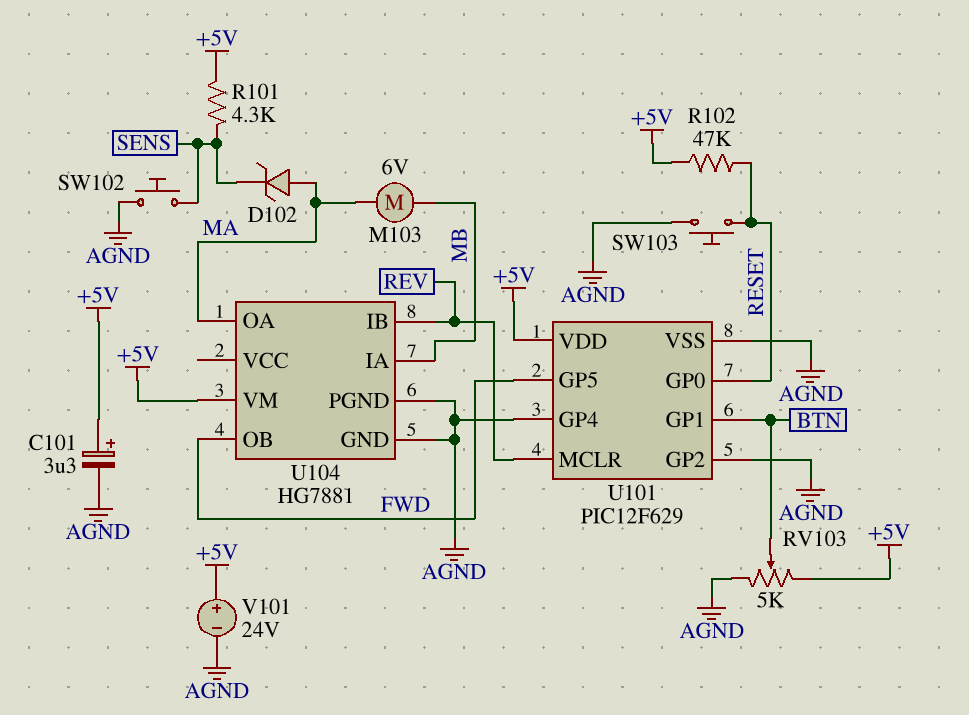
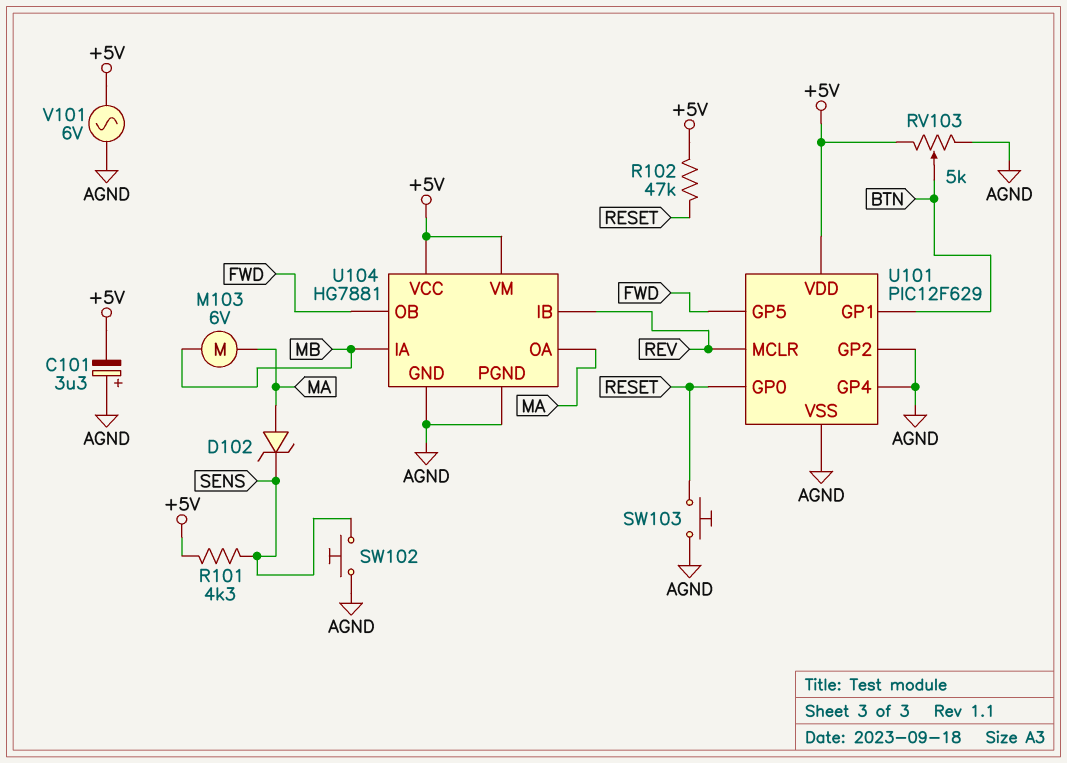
C101: 3.3uF (plus +5V, minus AGND) -> 3.3uF (plus AGND, minus +5V)
U104 pin VCC: none -> +5V
V101: 24V (plus +5V, minus AGND) -> AC 6V (+5V, AGND)

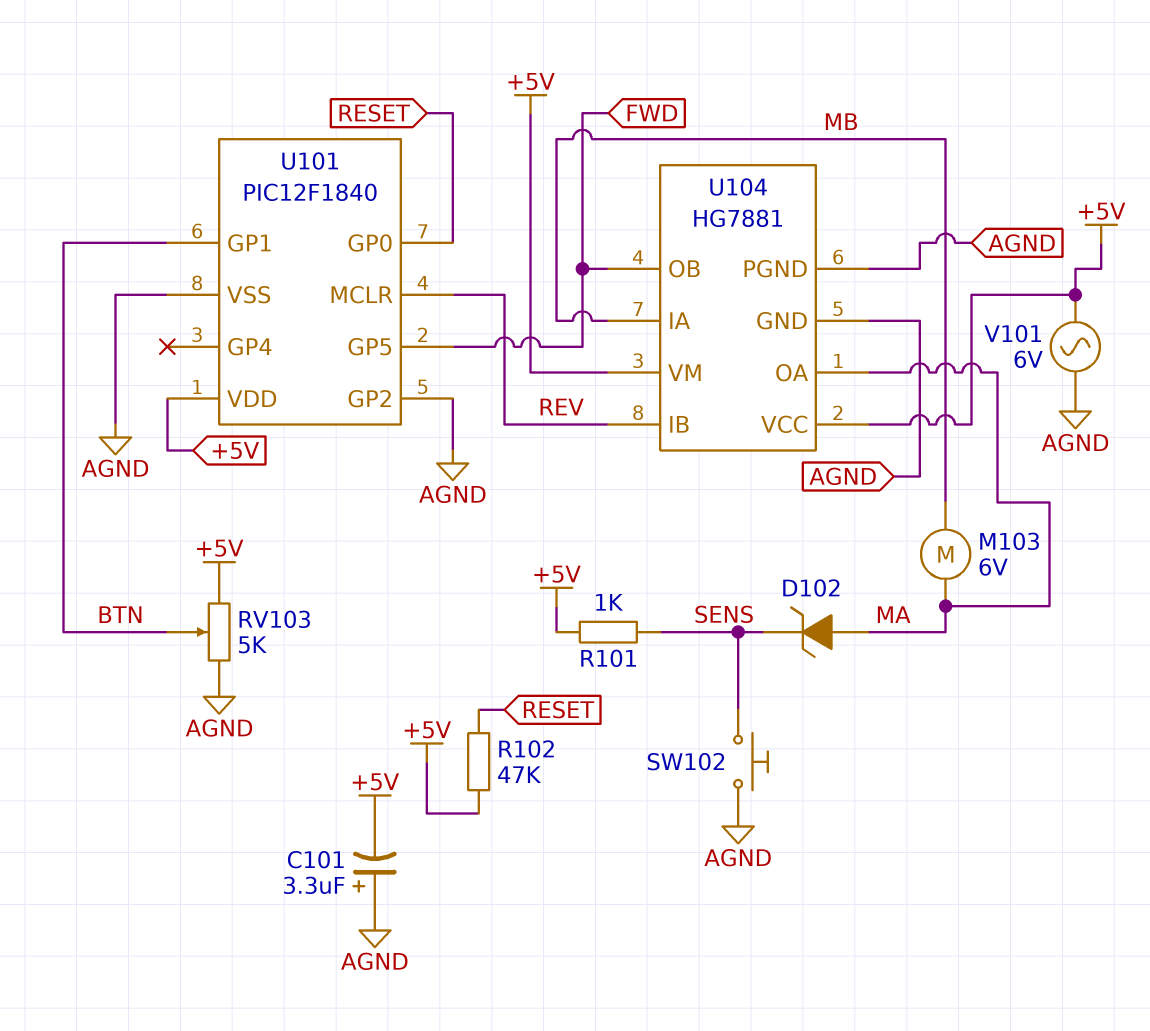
R101: 4.3k (+5V, SENS) -> 1k (+5V, SENS)
SW103: button (AGND, RESET) -> none
U101: PIC12F629 -> PIC12F1840
U101 pin GP4: AGND -> none

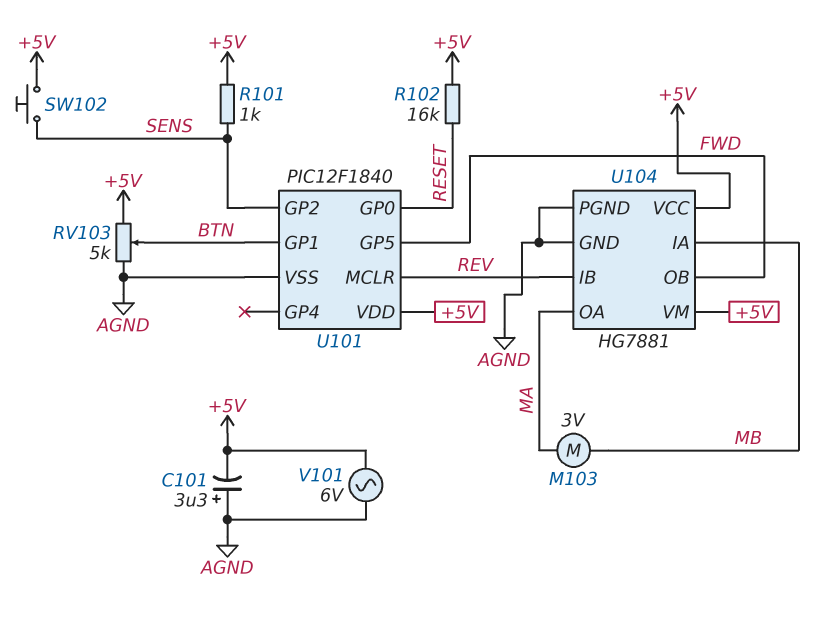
D102: zener (A MA, K SENS) -> none
M103: motor 6V (MA, MB) -> motor 3V (MA, MB)
R102: 47k (+5V, RESET) -> 16k (+5V, RESET)
SW102: button (AGND, SENS) -> button (+5V, SENS)
U101 pin GP2: AGND -> SENS

